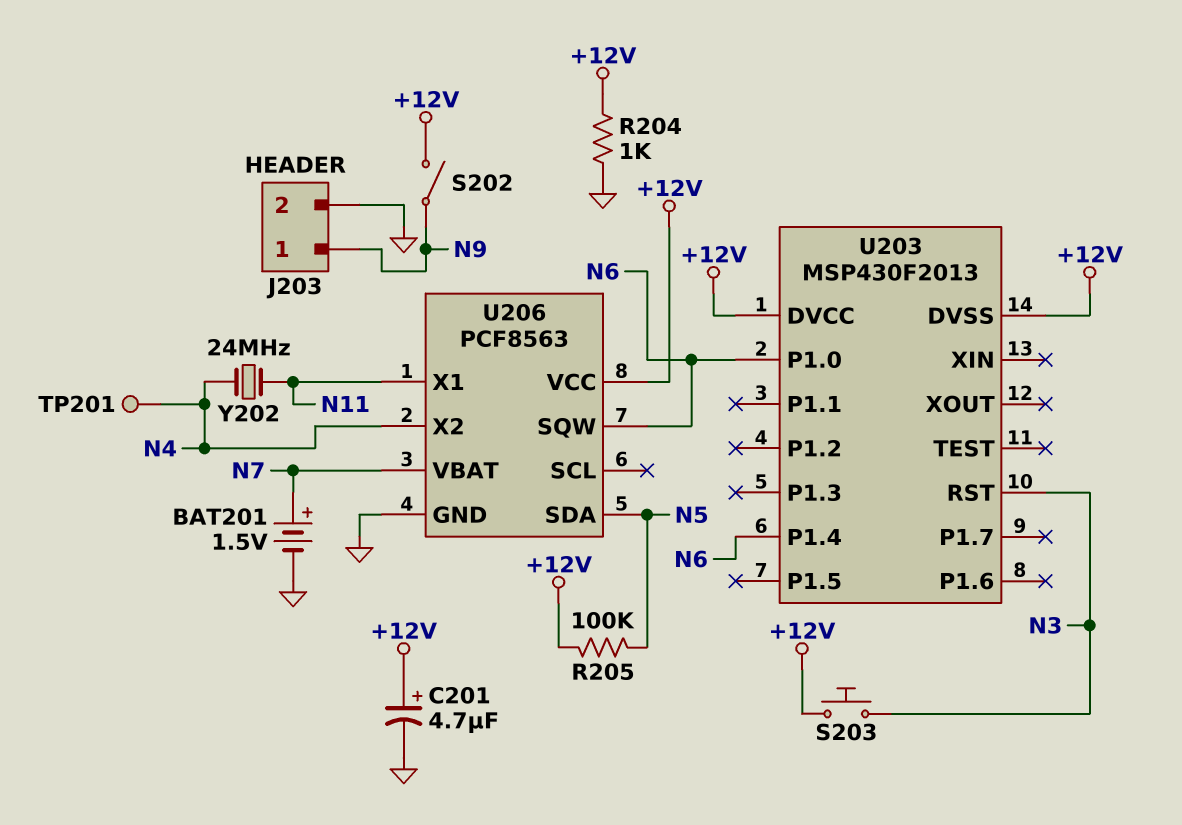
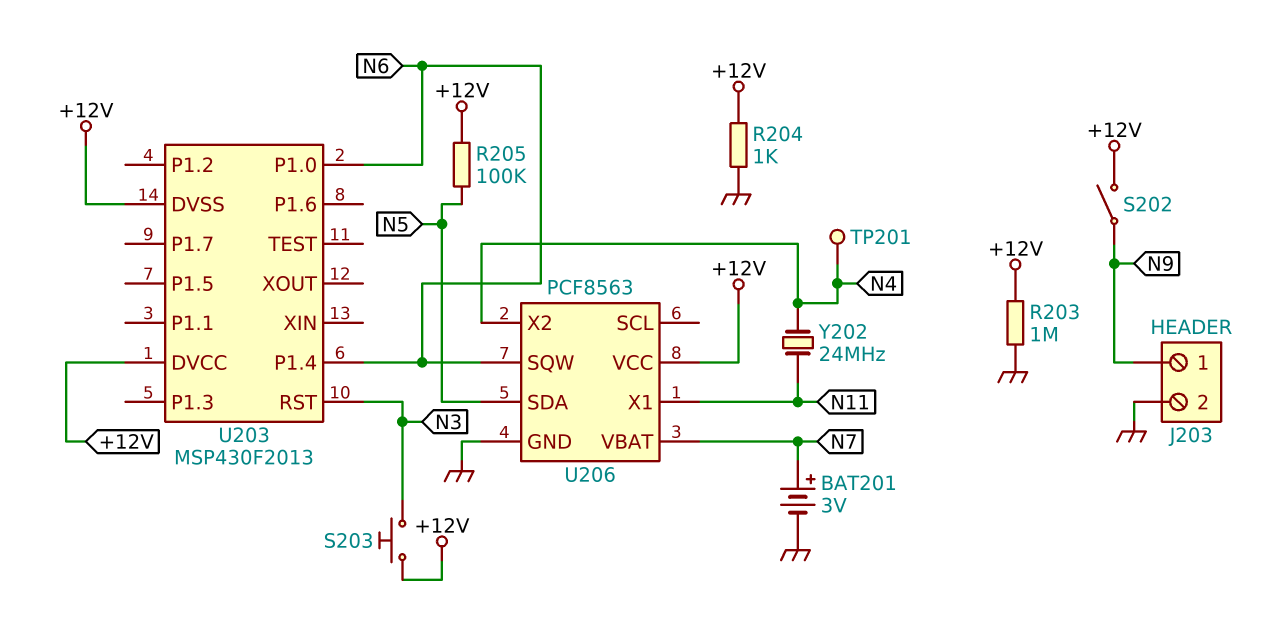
BAT201: 1.5V (plus N7, minus GND) -> 3V (plus N7, minus GND)
C201: 4.7uF (plus +12V, minus GND) -> none
R203: none -> 1M (+12V, GND)

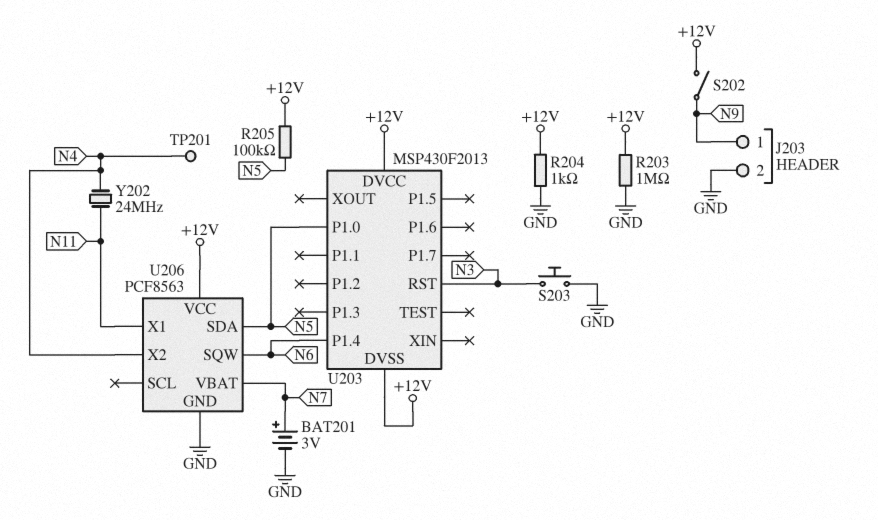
S203: button (+12V, N3) -> button (GND, N3)
U203 pin P1.0: N6 -> N5

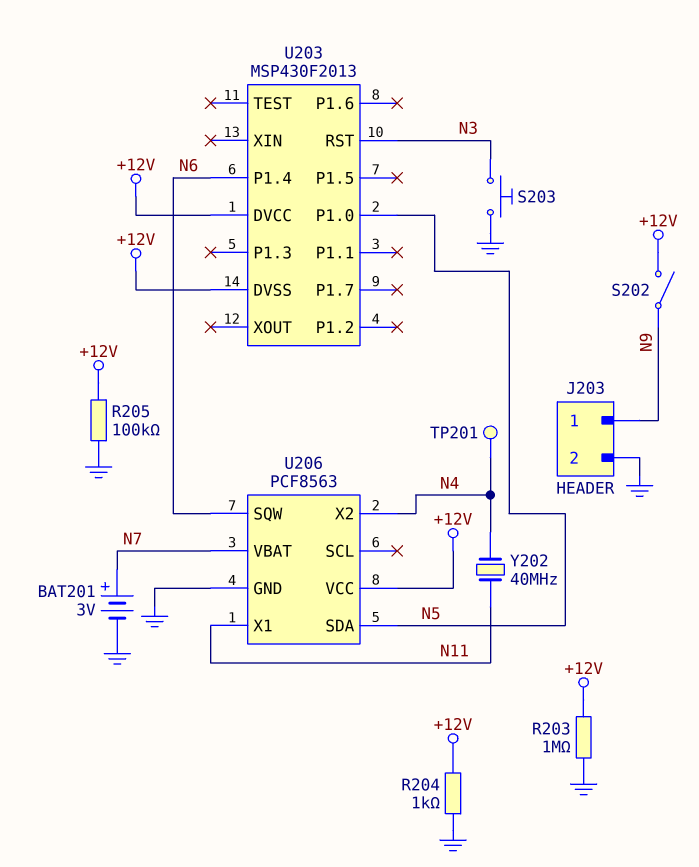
R205: 100k (+12V, N5) -> 100k (+12V, GND)
Y202: 24MHz (N4, N11) -> 40MHz (N4, N11)

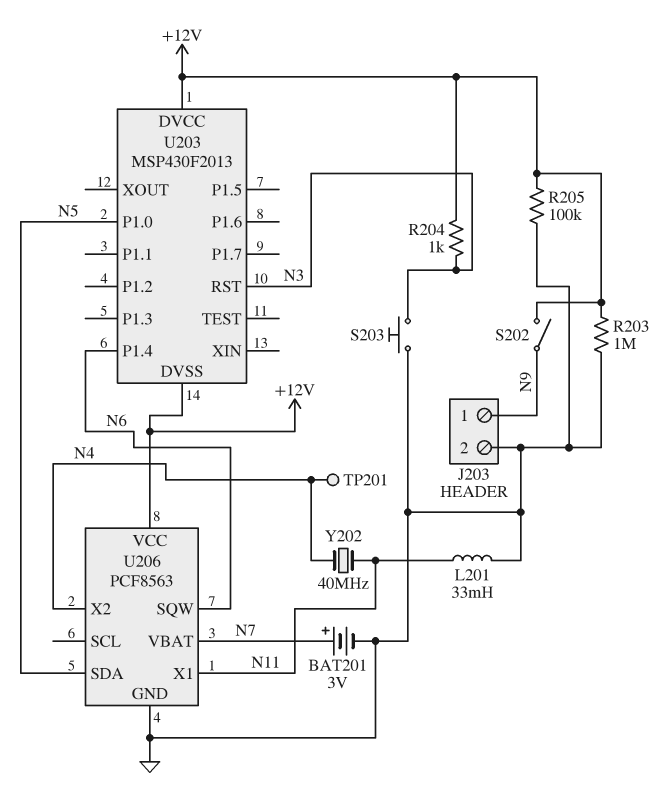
L201: none -> 33mH (GND, N11)
R204: 1k (+12V, GND) -> 1k (+12V, N3)

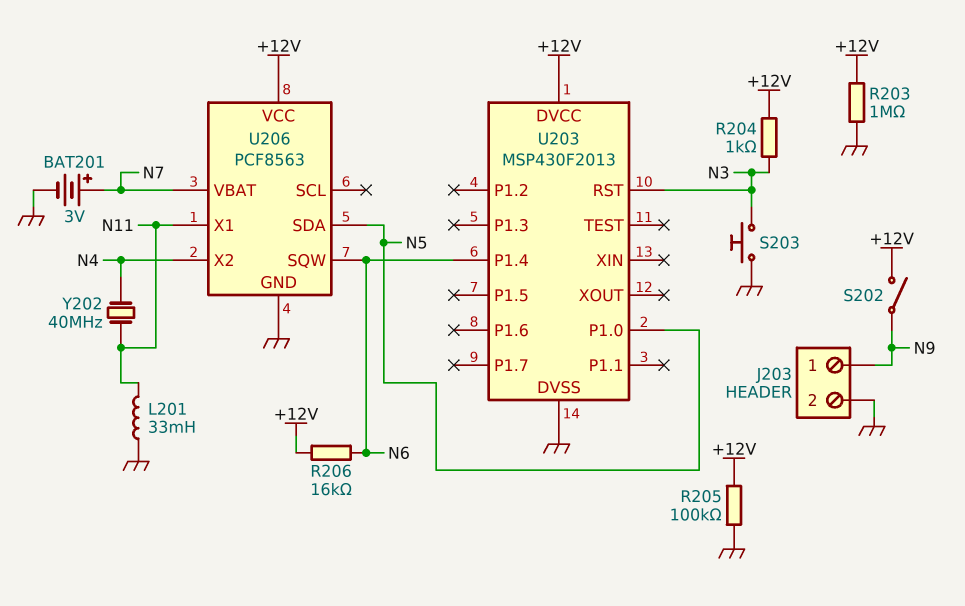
R206: none -> 16k (+12V, N6)
TP201: test point (N4) -> none
U203 pin DVSS: +12V -> GND

